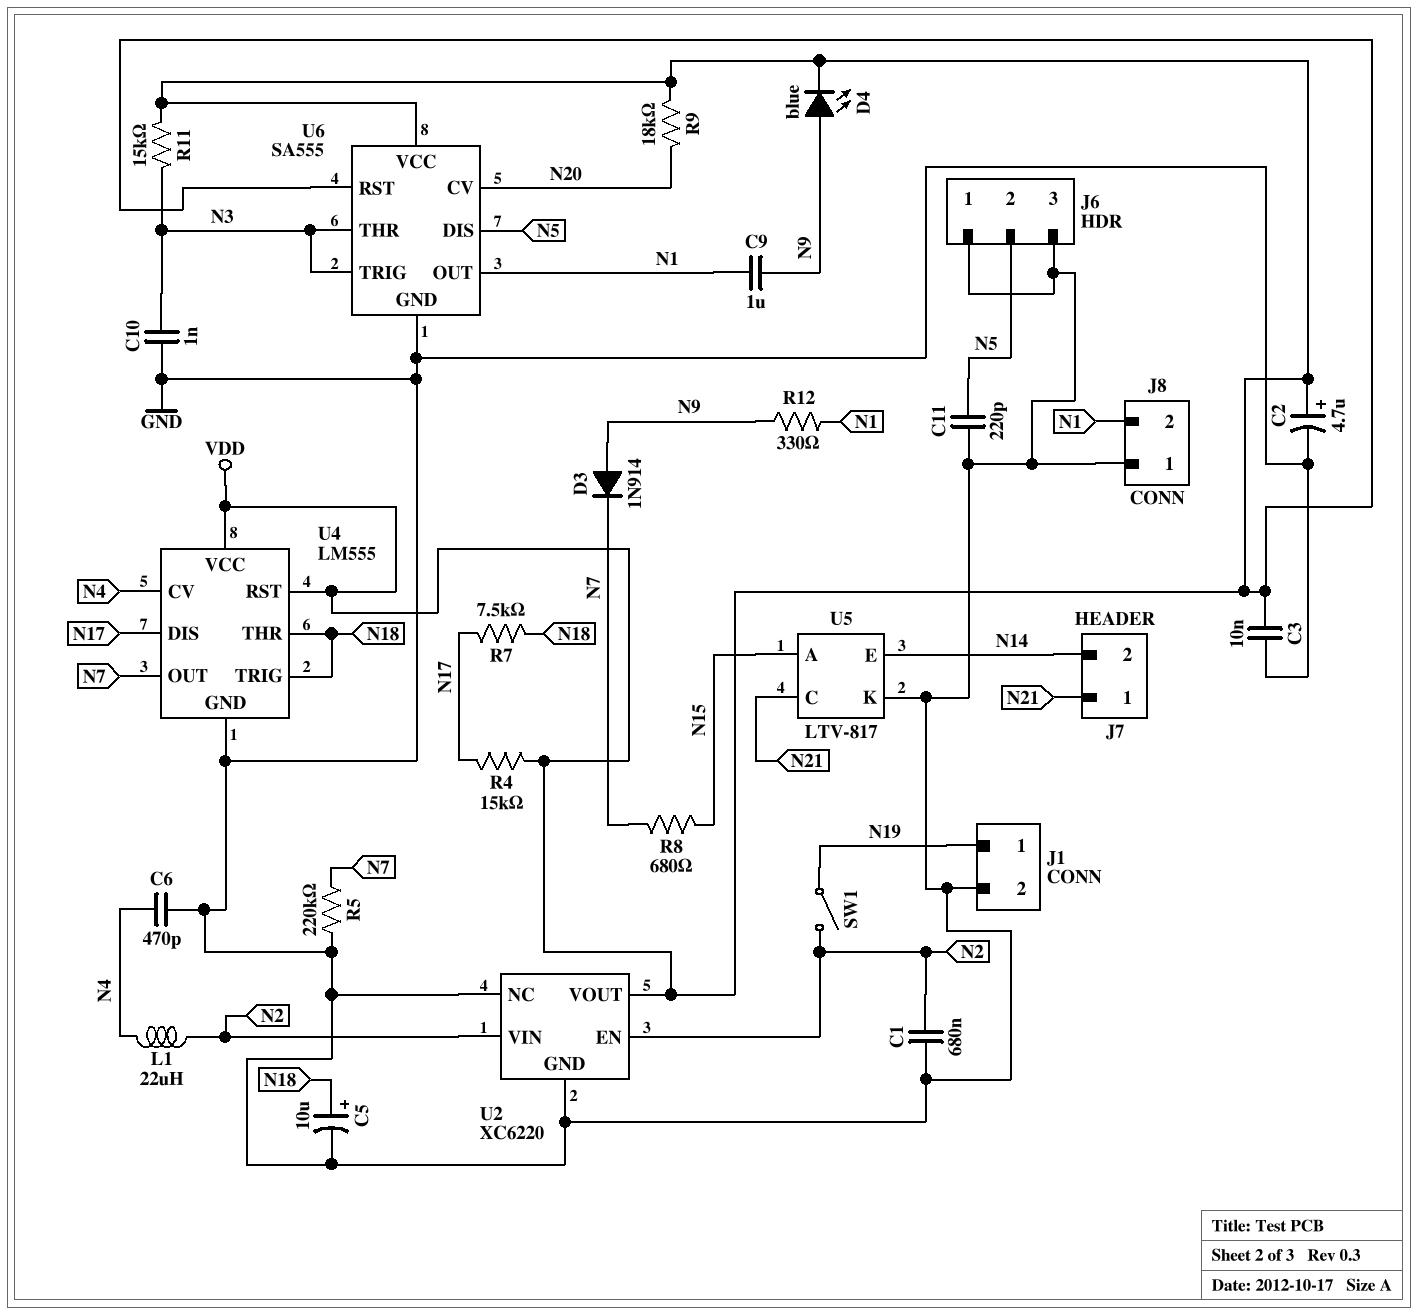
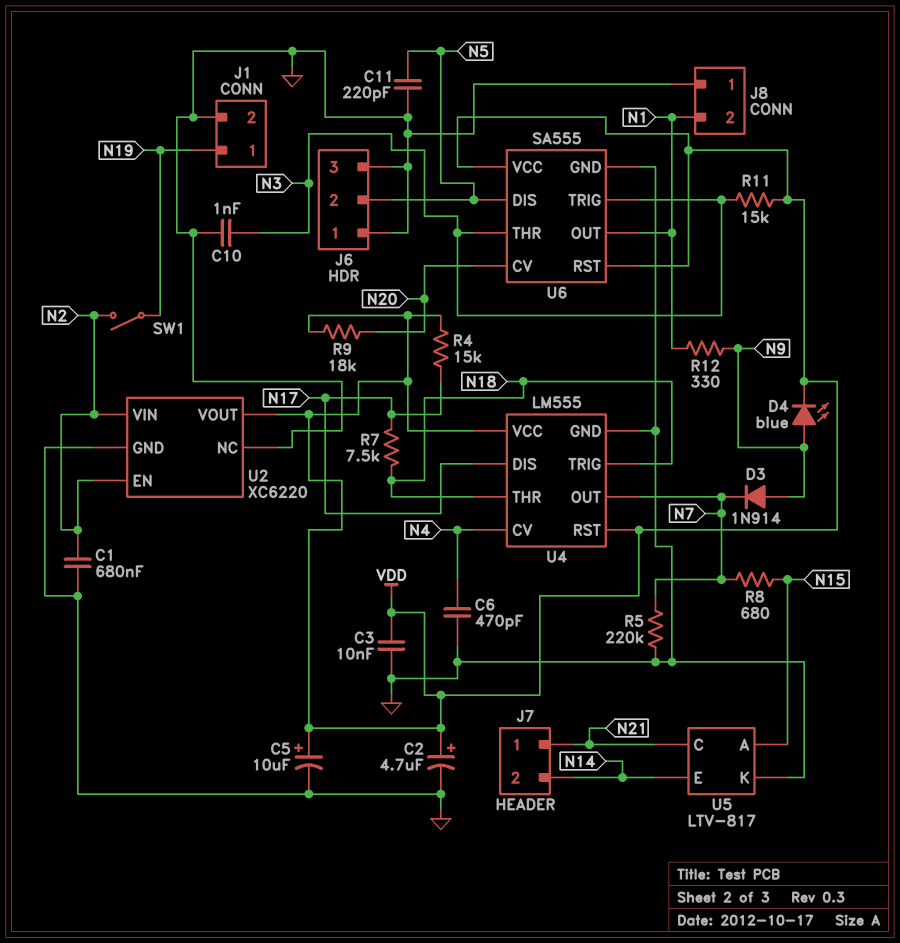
C5: 10uF (plus N18, minus GND) -> 10uF (plus VDD, minus GND)
C9: 1uF (N1, N9) -> none
L1: 22uH (N2, N4) -> none

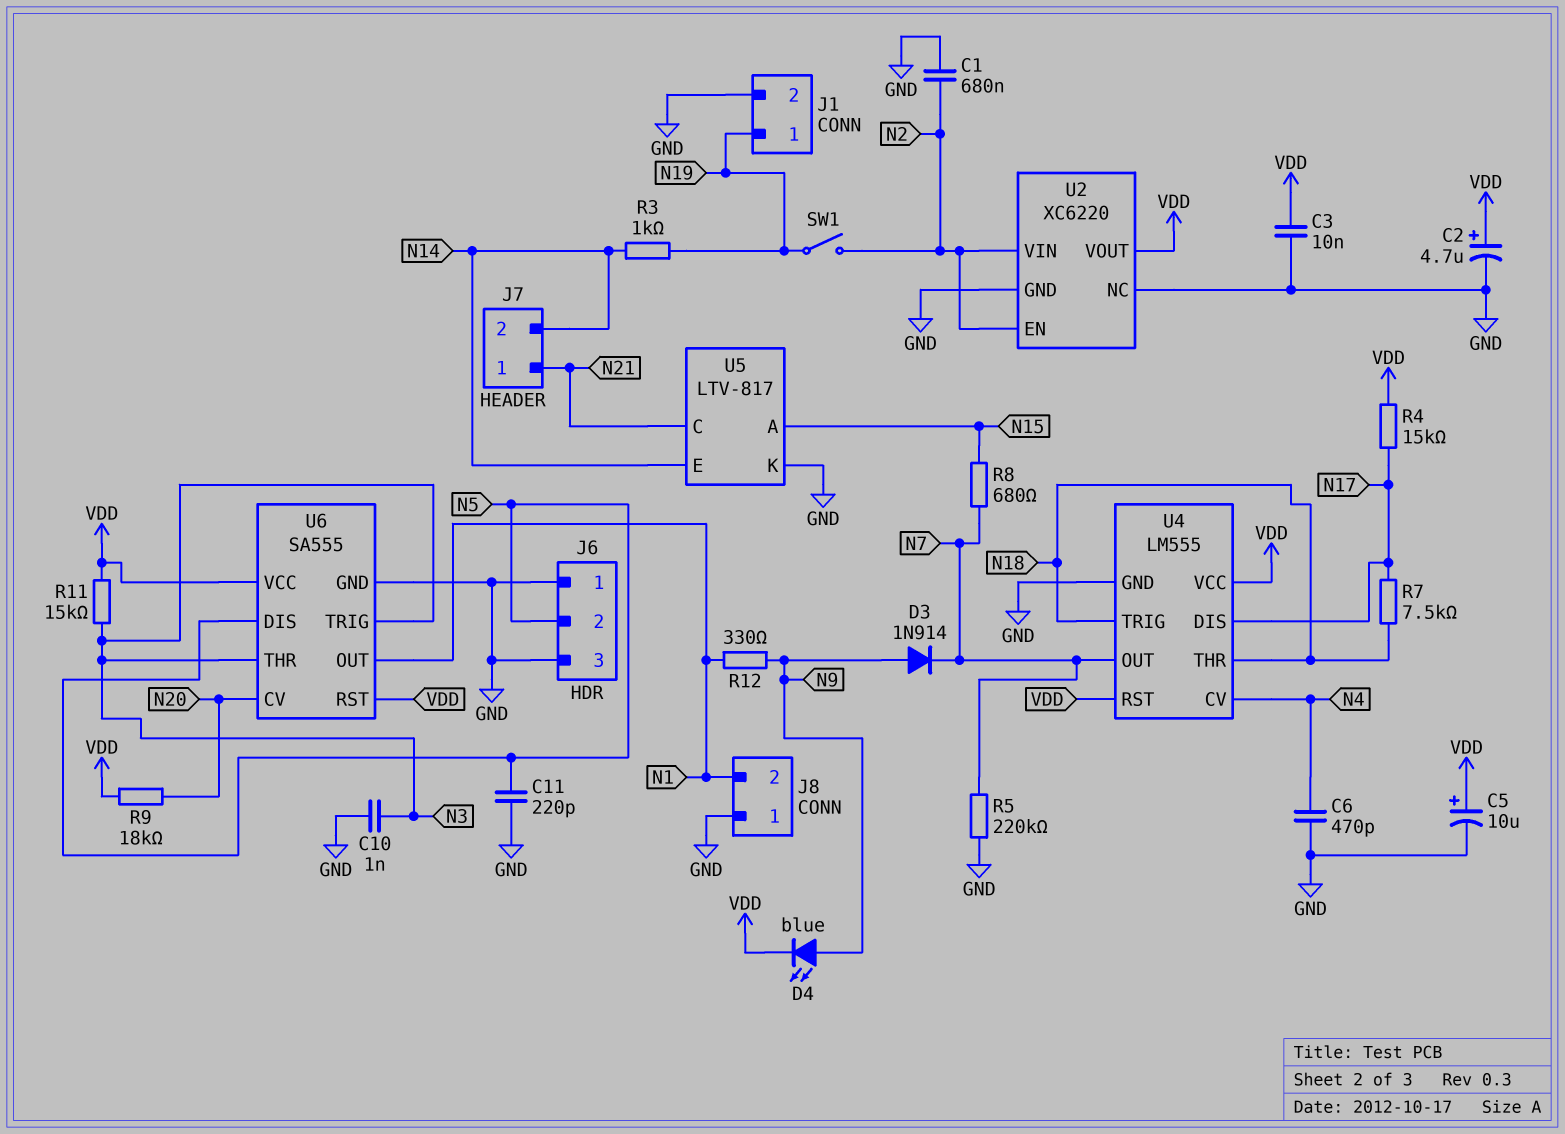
R3: none -> 1k (N14, N19)

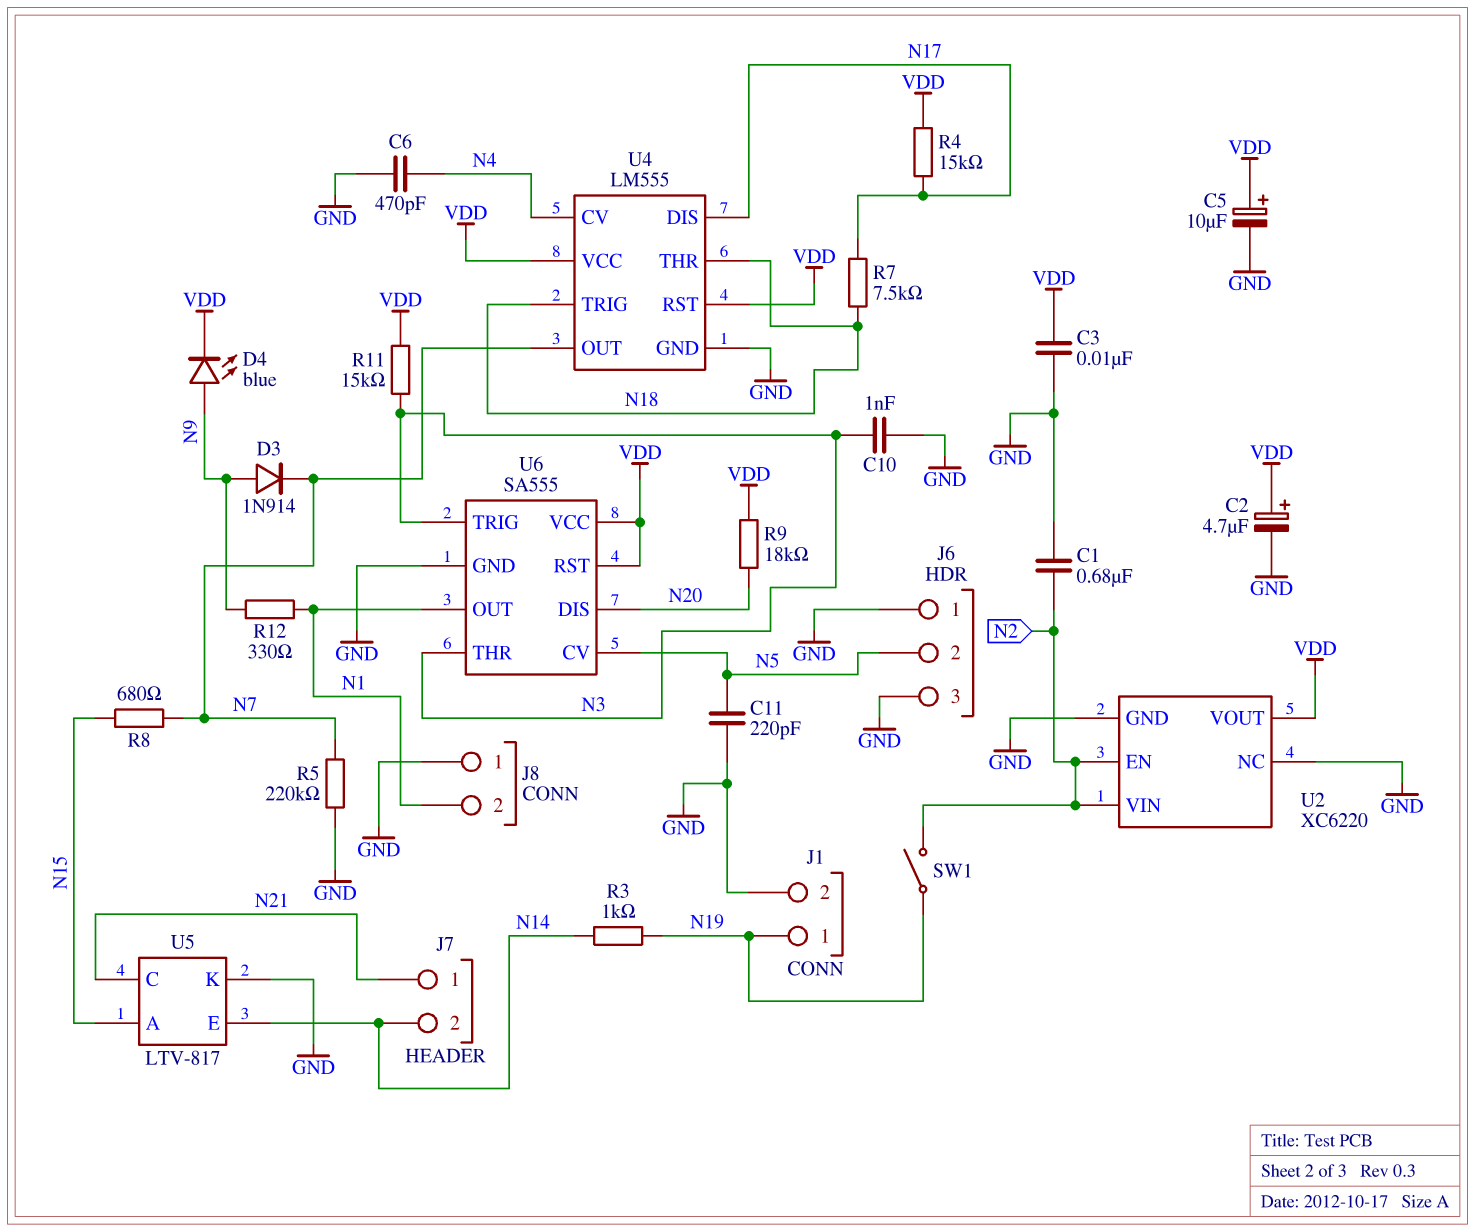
U6 pin CV: N20 -> N5
U6 pin DIS: N5 -> N20

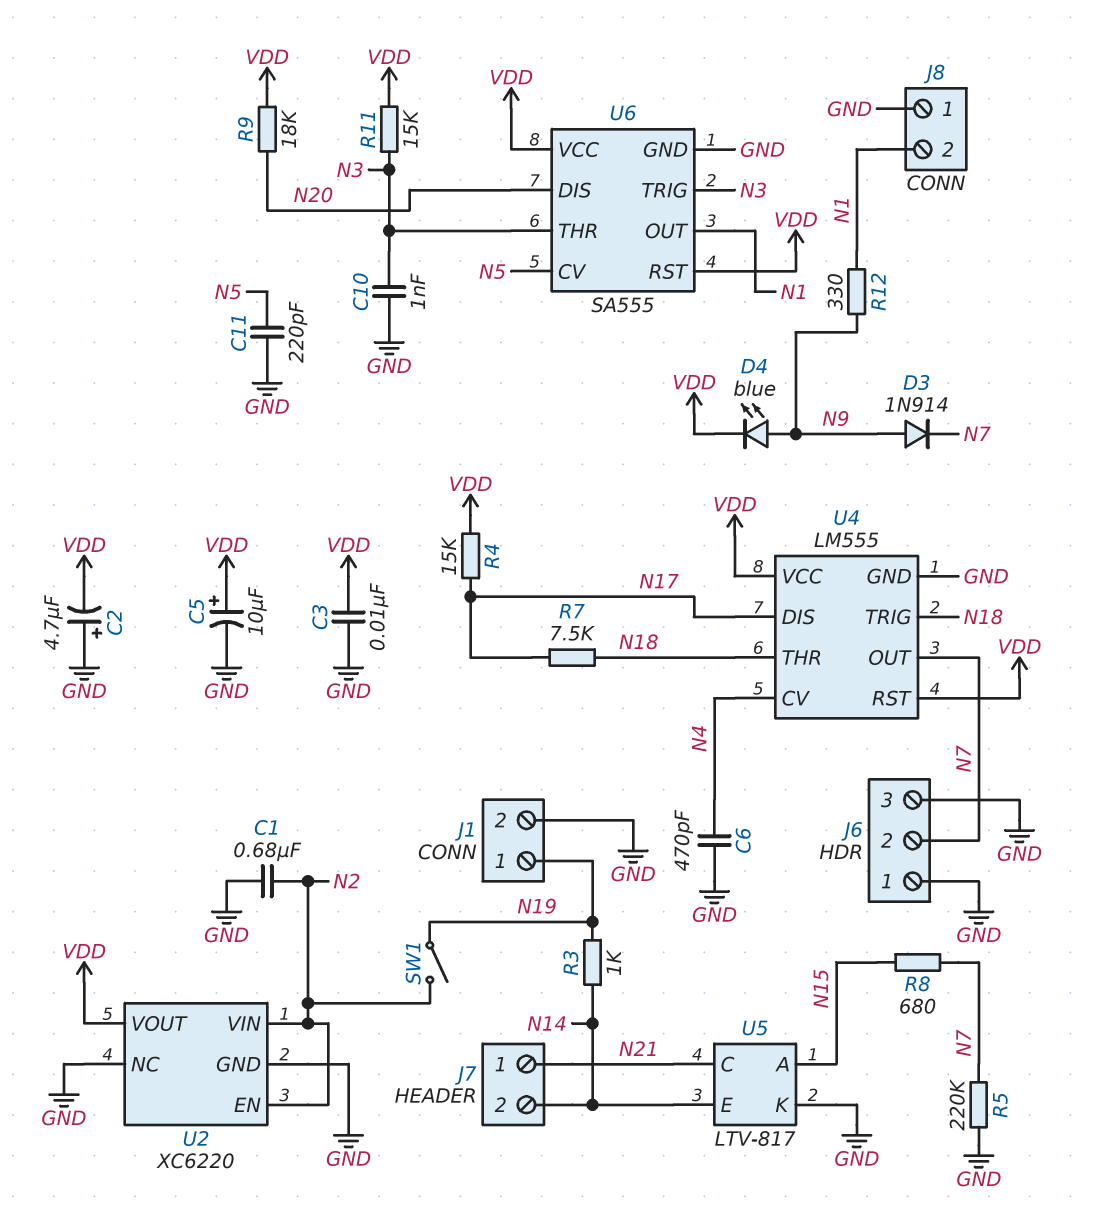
C2: 4.7uF (plus VDD, minus GND) -> 4.7uF (plus GND, minus VDD)
J6 pin 2: N5 -> N7

